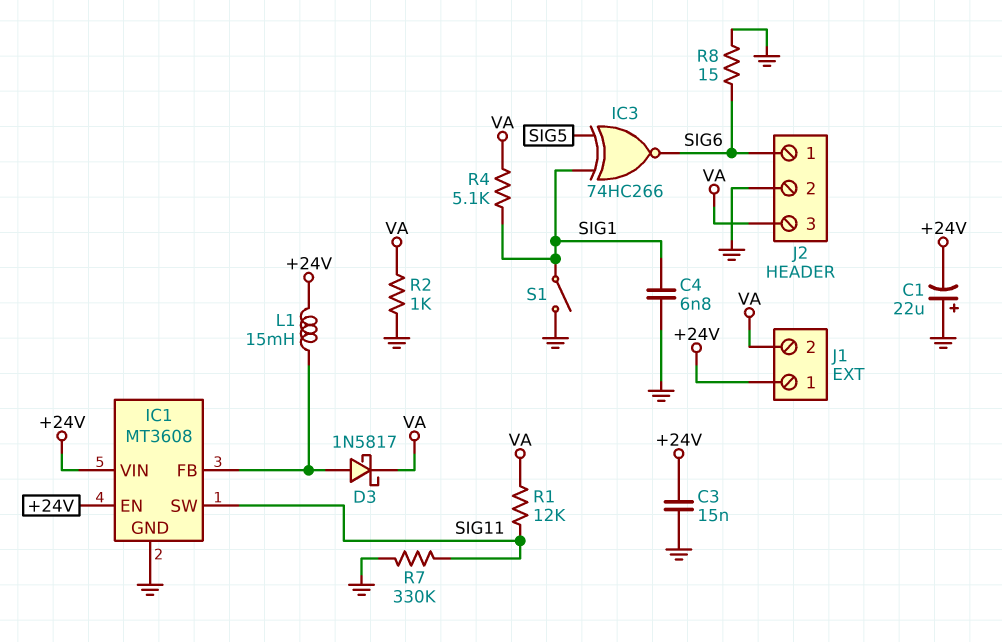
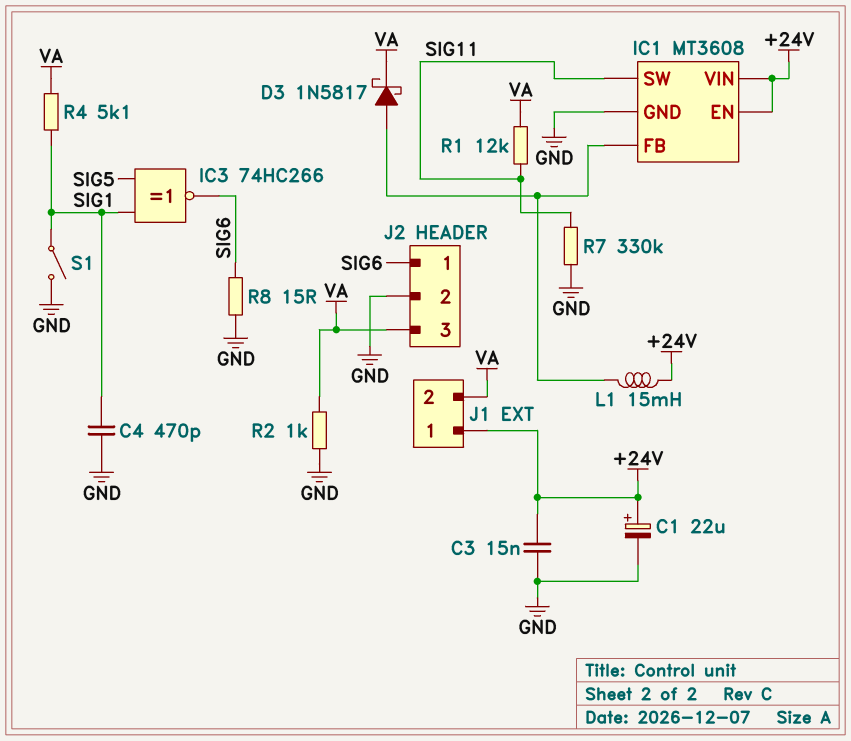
C1: 22uF (plus GND, minus +24V) -> 22uF (plus +24V, minus GND)
C4: 6.8nF (GND, SIG1) -> 470pF (GND, SIG1)

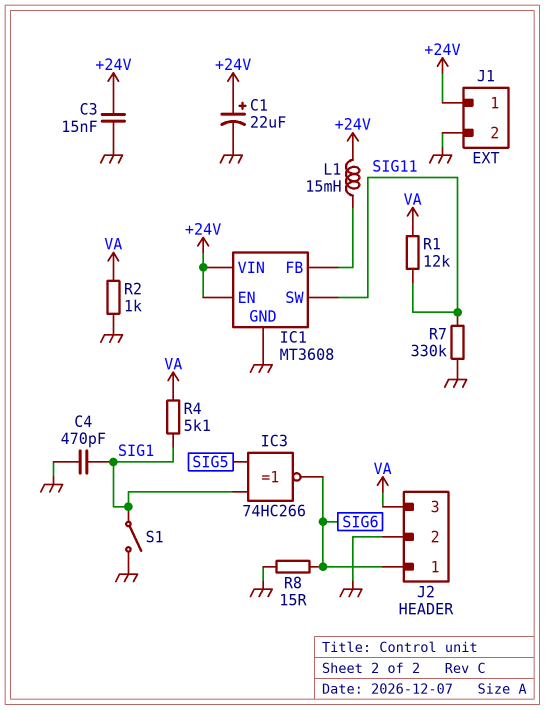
D3: schottky 1N5817 (A IC1/FB, K VA) -> none
J1 pin 2: VA -> GND

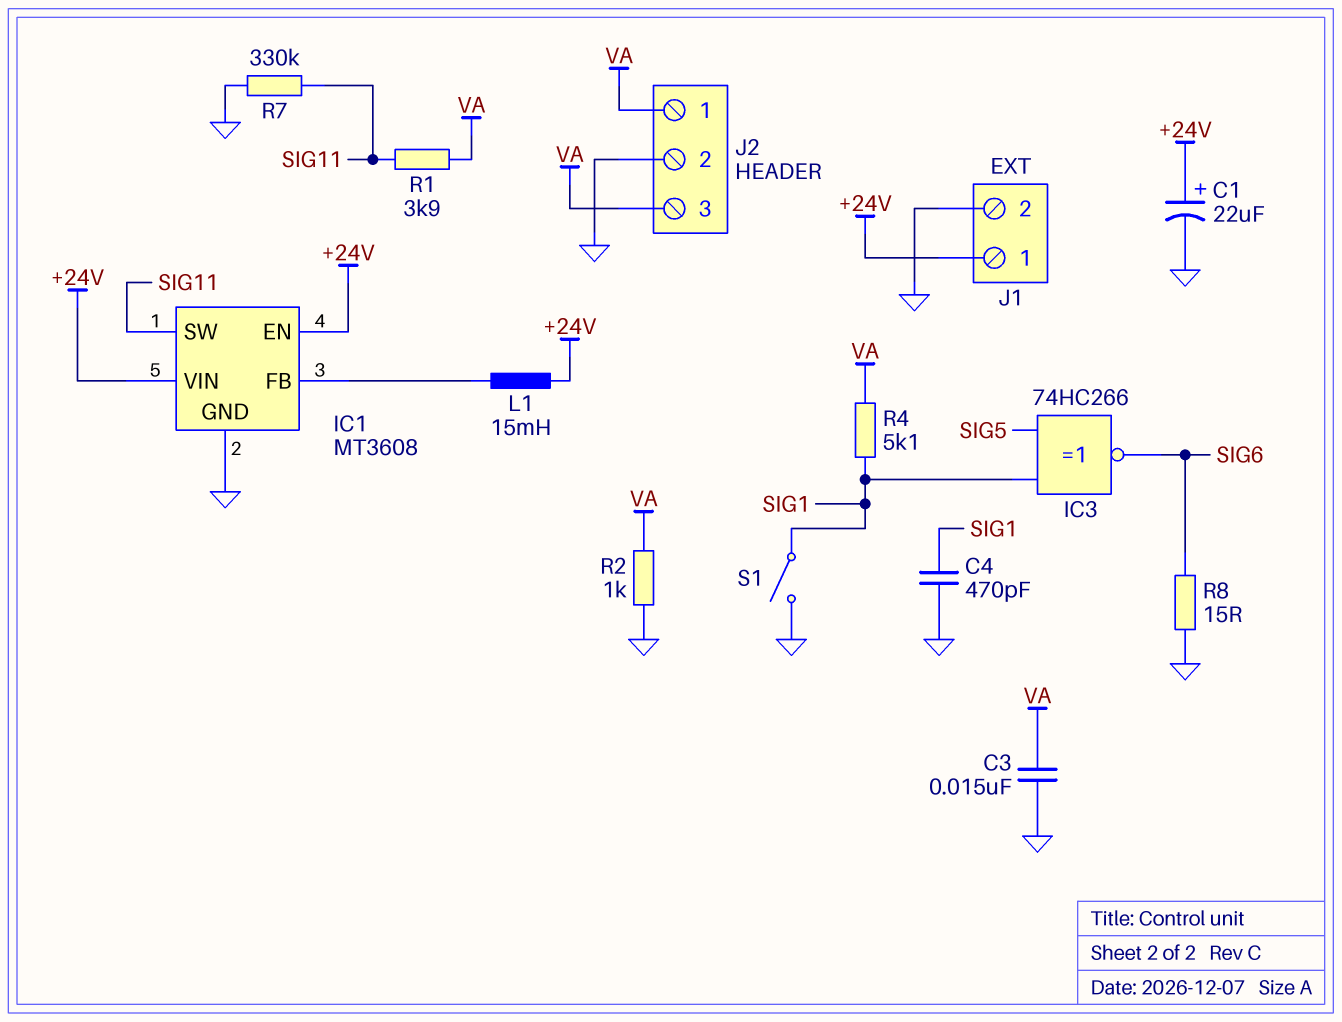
C3: 15nF (+24V, GND) -> 15nF (GND, VA)
J2 pin 1: SIG6 -> VA
R1: 12k (SIG11, VA) -> 3.9k (SIG11, VA)

